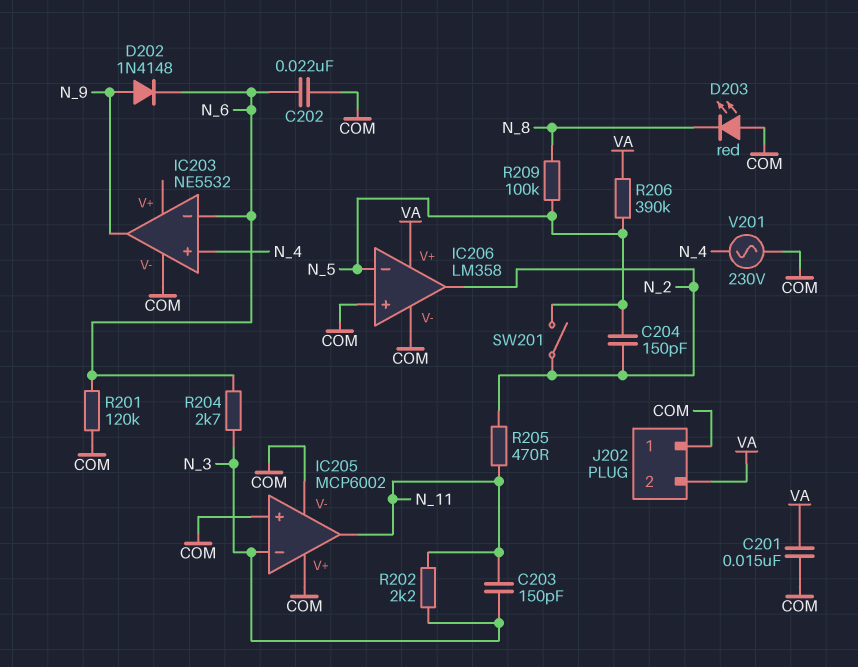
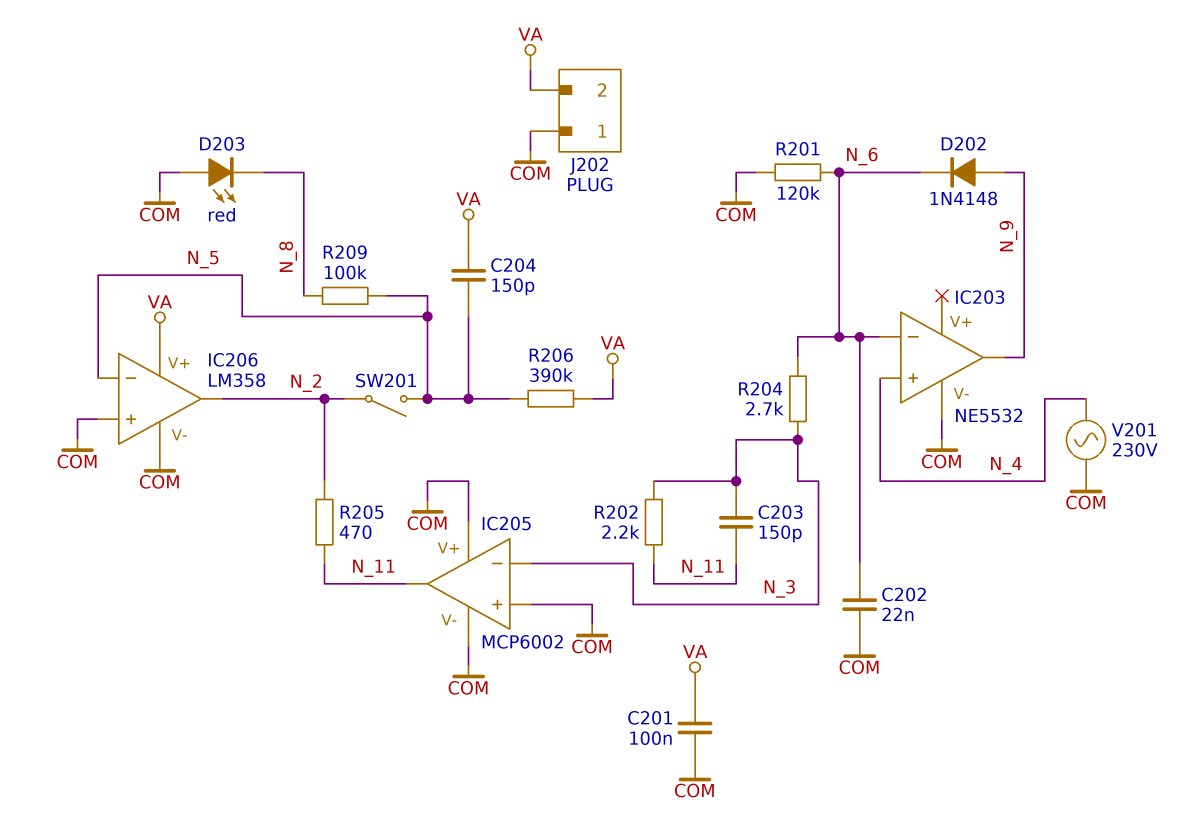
C201: 15nF (COM, VA) -> 100nF (COM, VA)
C204: 150pF (N_2, N_5) -> 150pF (N_5, VA)

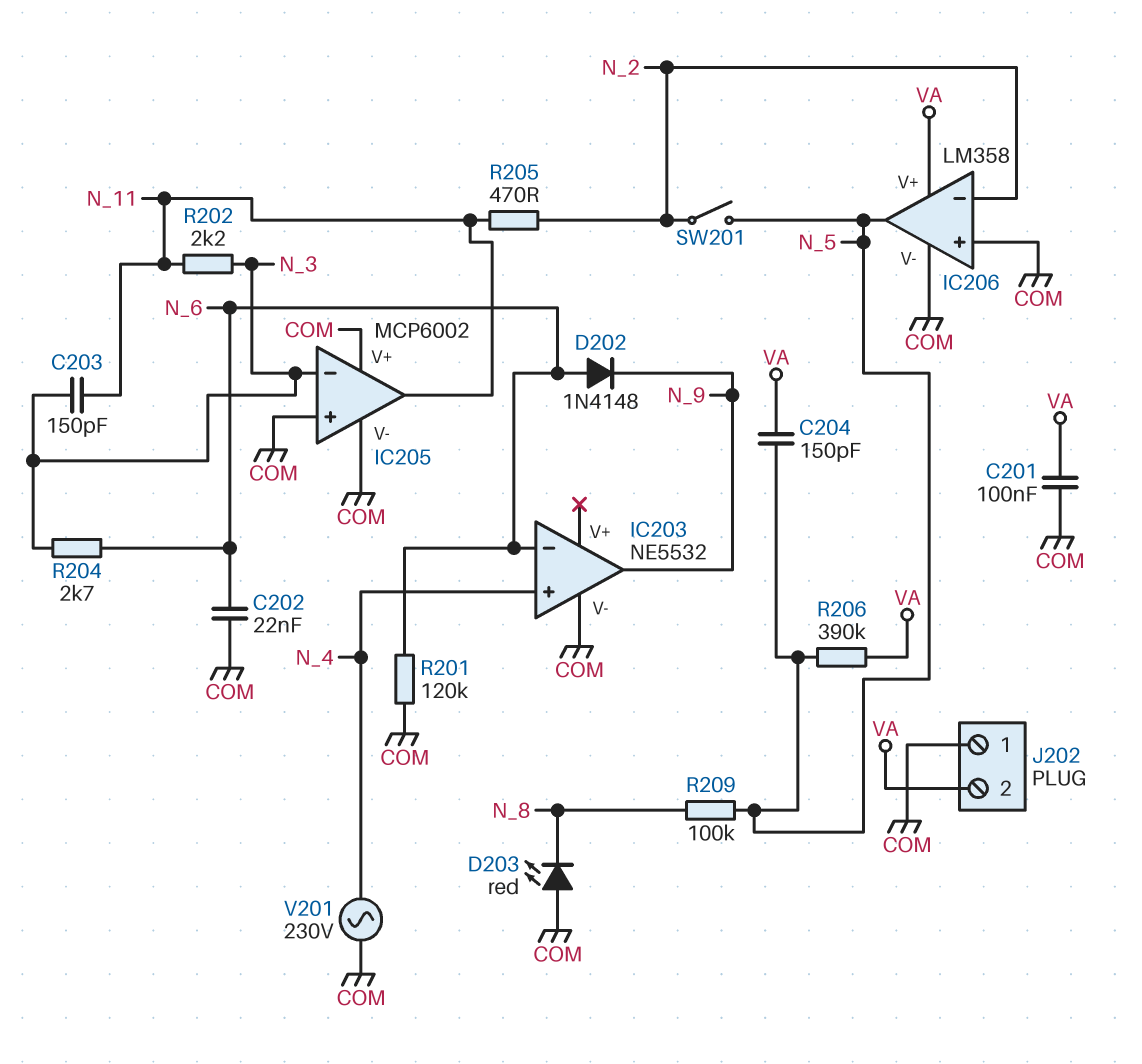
D202: diode 1N4148 (A N_9, K N_6) -> diode 1N4148 (A N_6, K N_9)
IC206 pin in-: N_5 -> N_2
IC206 pin out: N_2 -> N_5

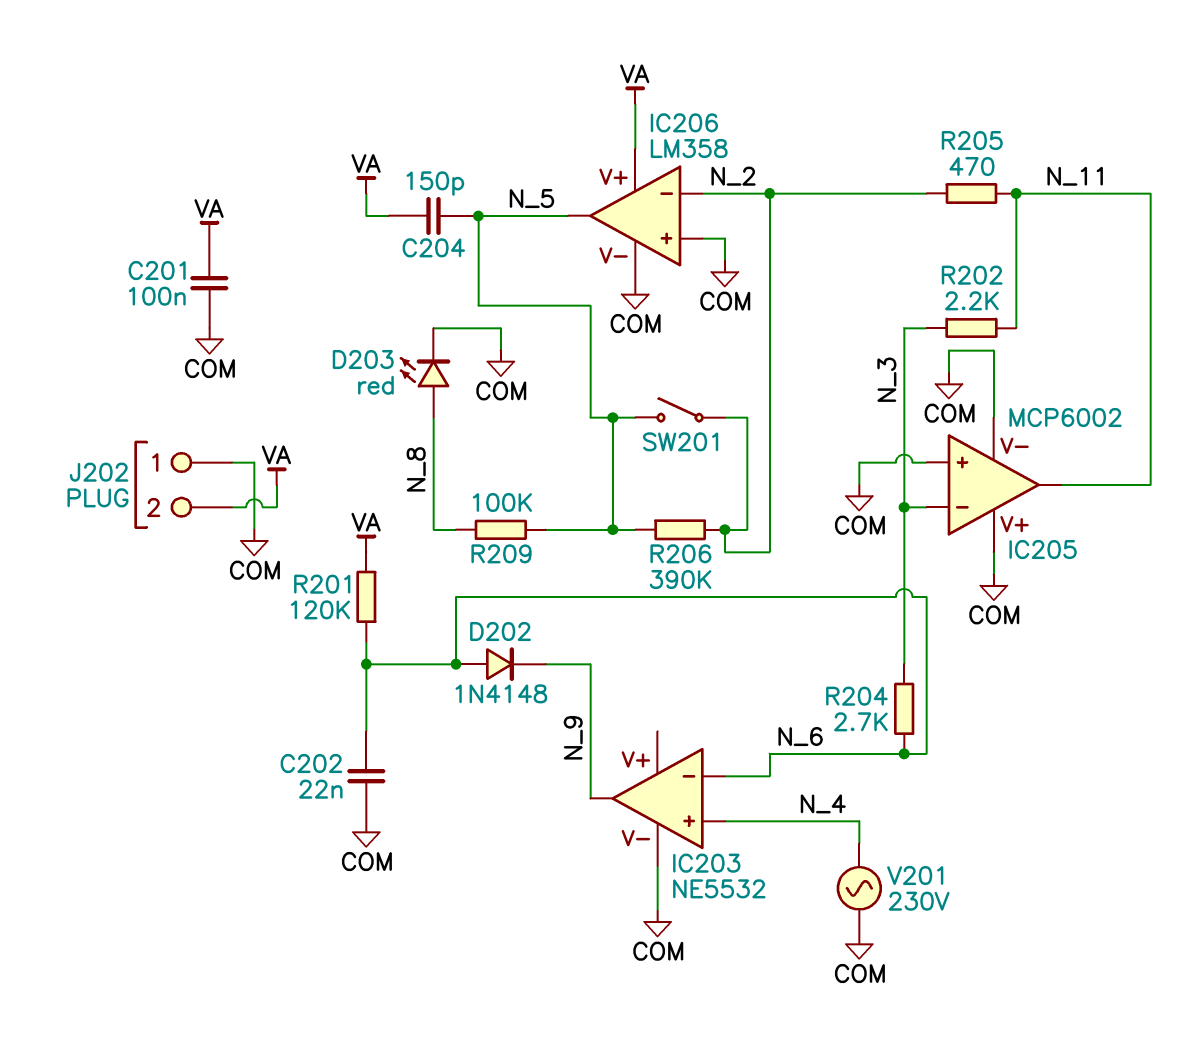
C203: 150pF (N_3, N_11) -> none
D203: LED red (A COM, K N_8) -> LED red (A N_8, K COM)
R201: 120k (COM, N_6) -> 120k (N_6, VA)
R206: 390k (N_5, VA) -> 390k (N_2, N_5)

